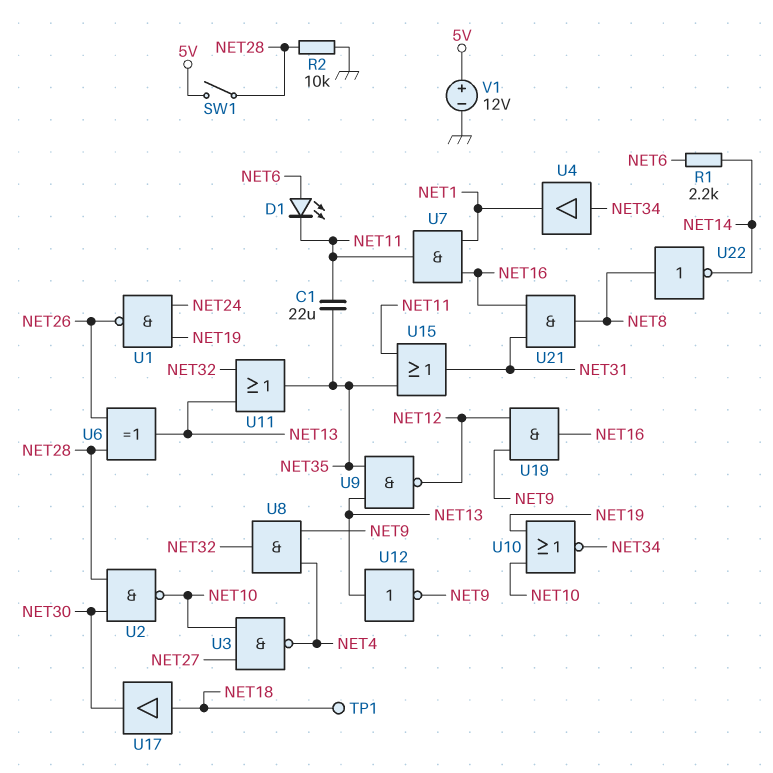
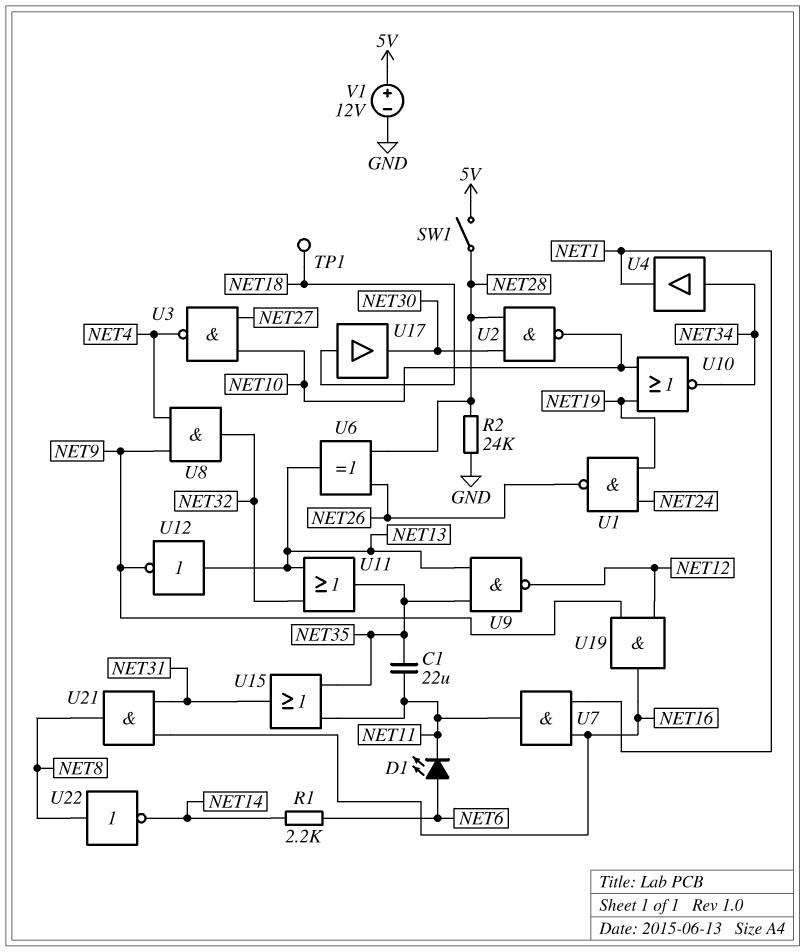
R2: 10k (GND, NET28) -> 24k (GND, NET28)

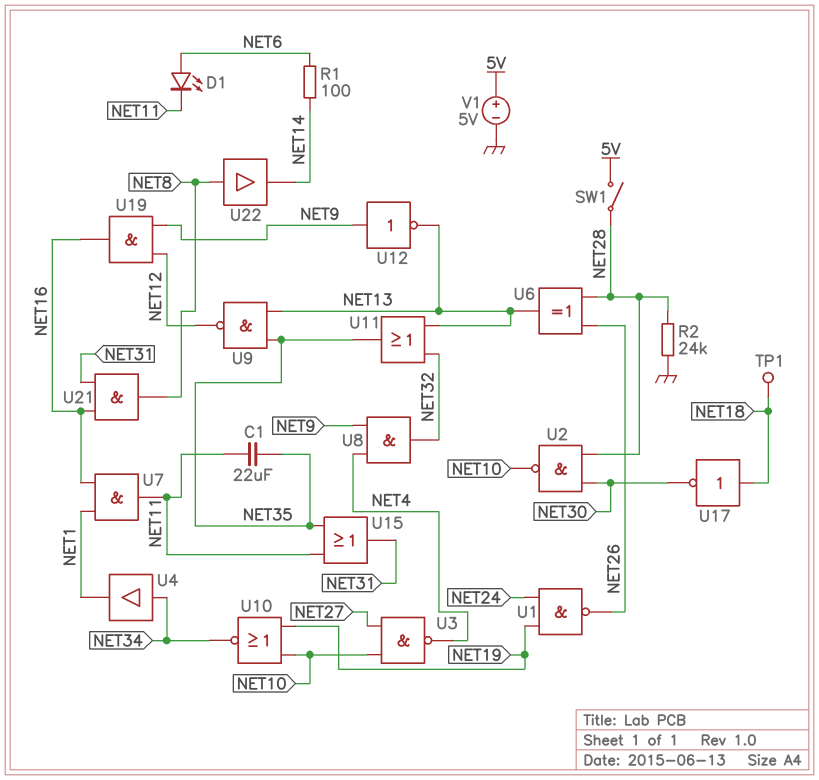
R1: 2.2k (NET6, NET14) -> 100 (NET6, NET14)
U12: NOT (in NET13, out NET9) -> NOT (in NET9, out NET13)
U17: buffer (in NET18, out NET30) -> NOT (in NET18, out NET30)
U22: NOT (in NET8, out NET14) -> buffer (in NET8, out NET14)
V1: 12V (plus 5V, minus GND) -> 5V (plus 5V, minus GND)

